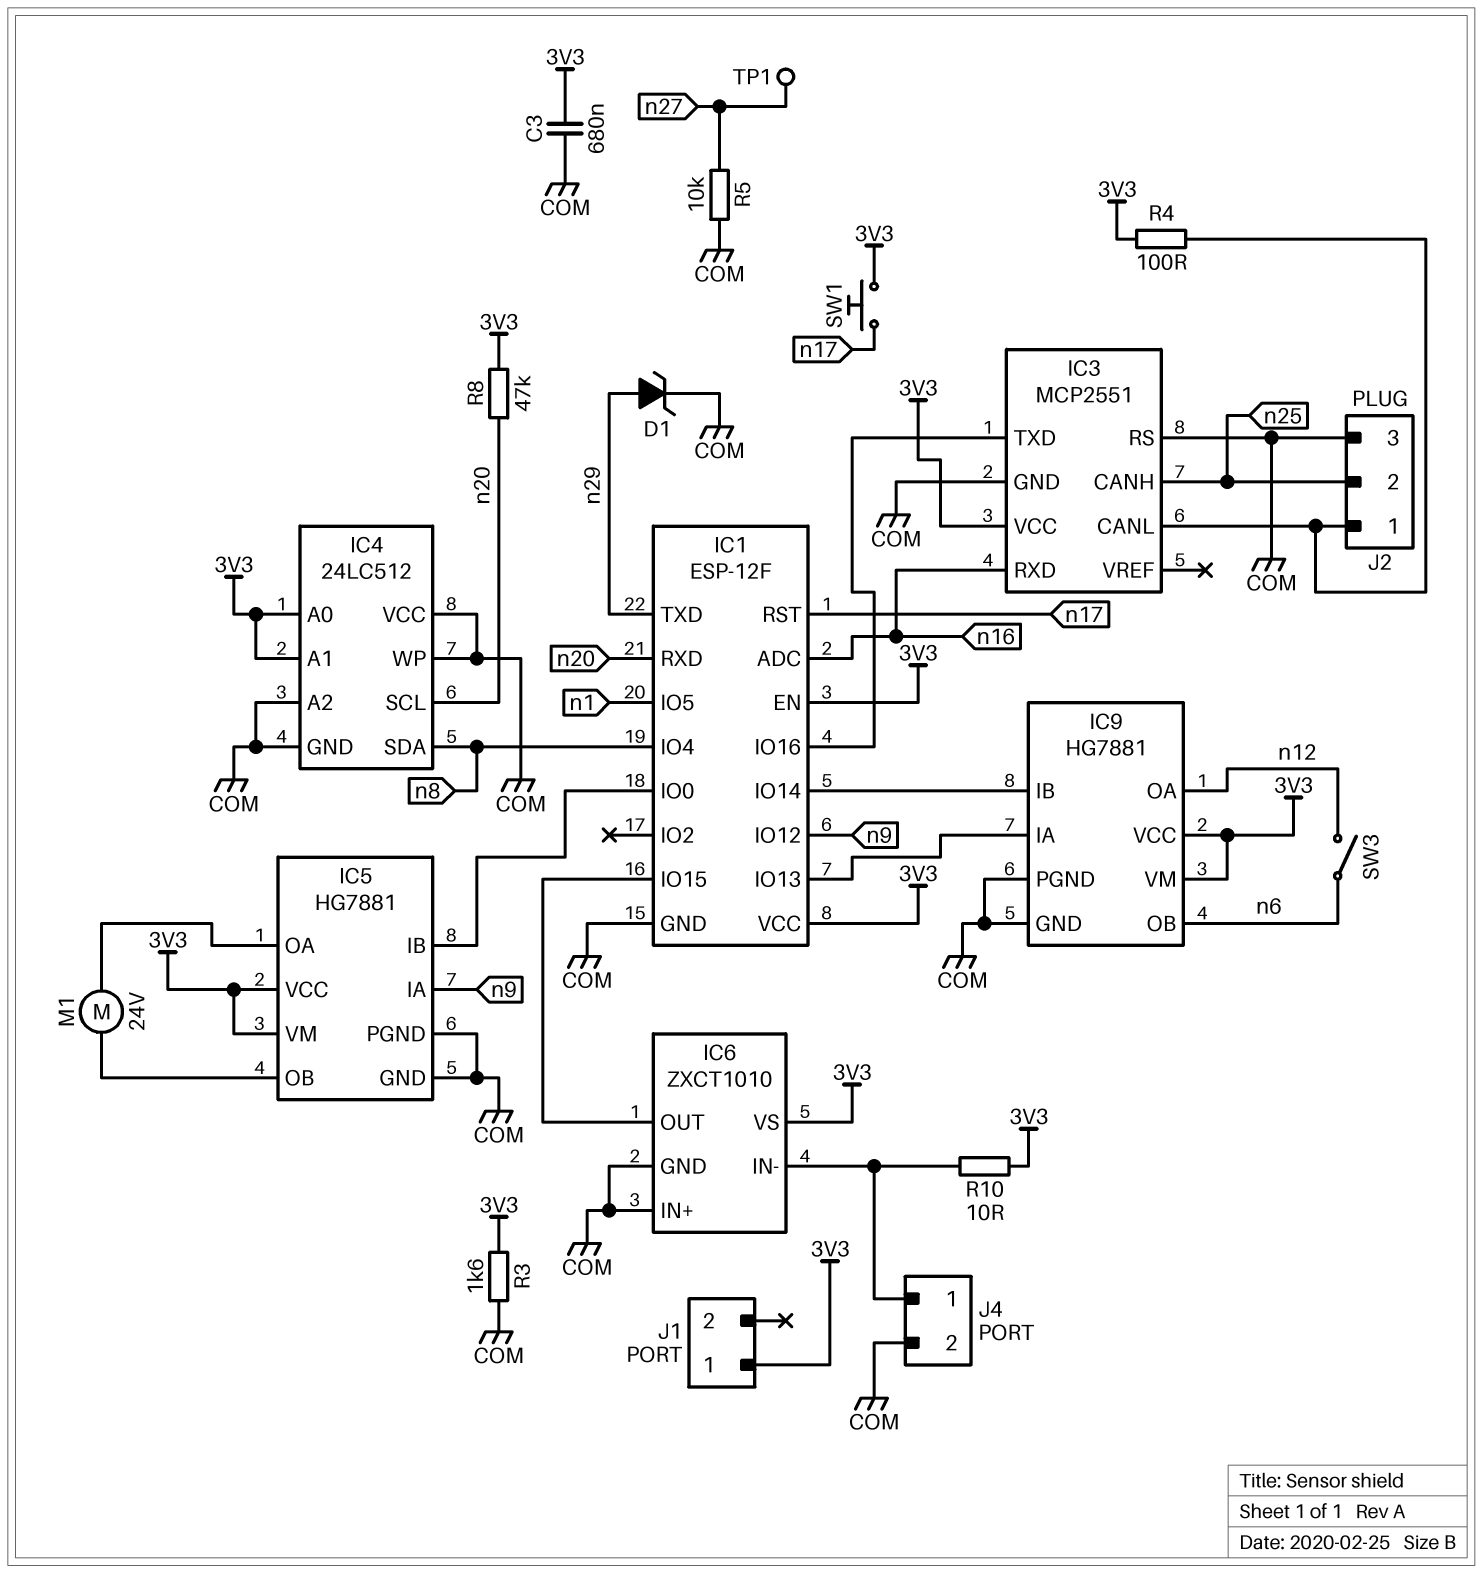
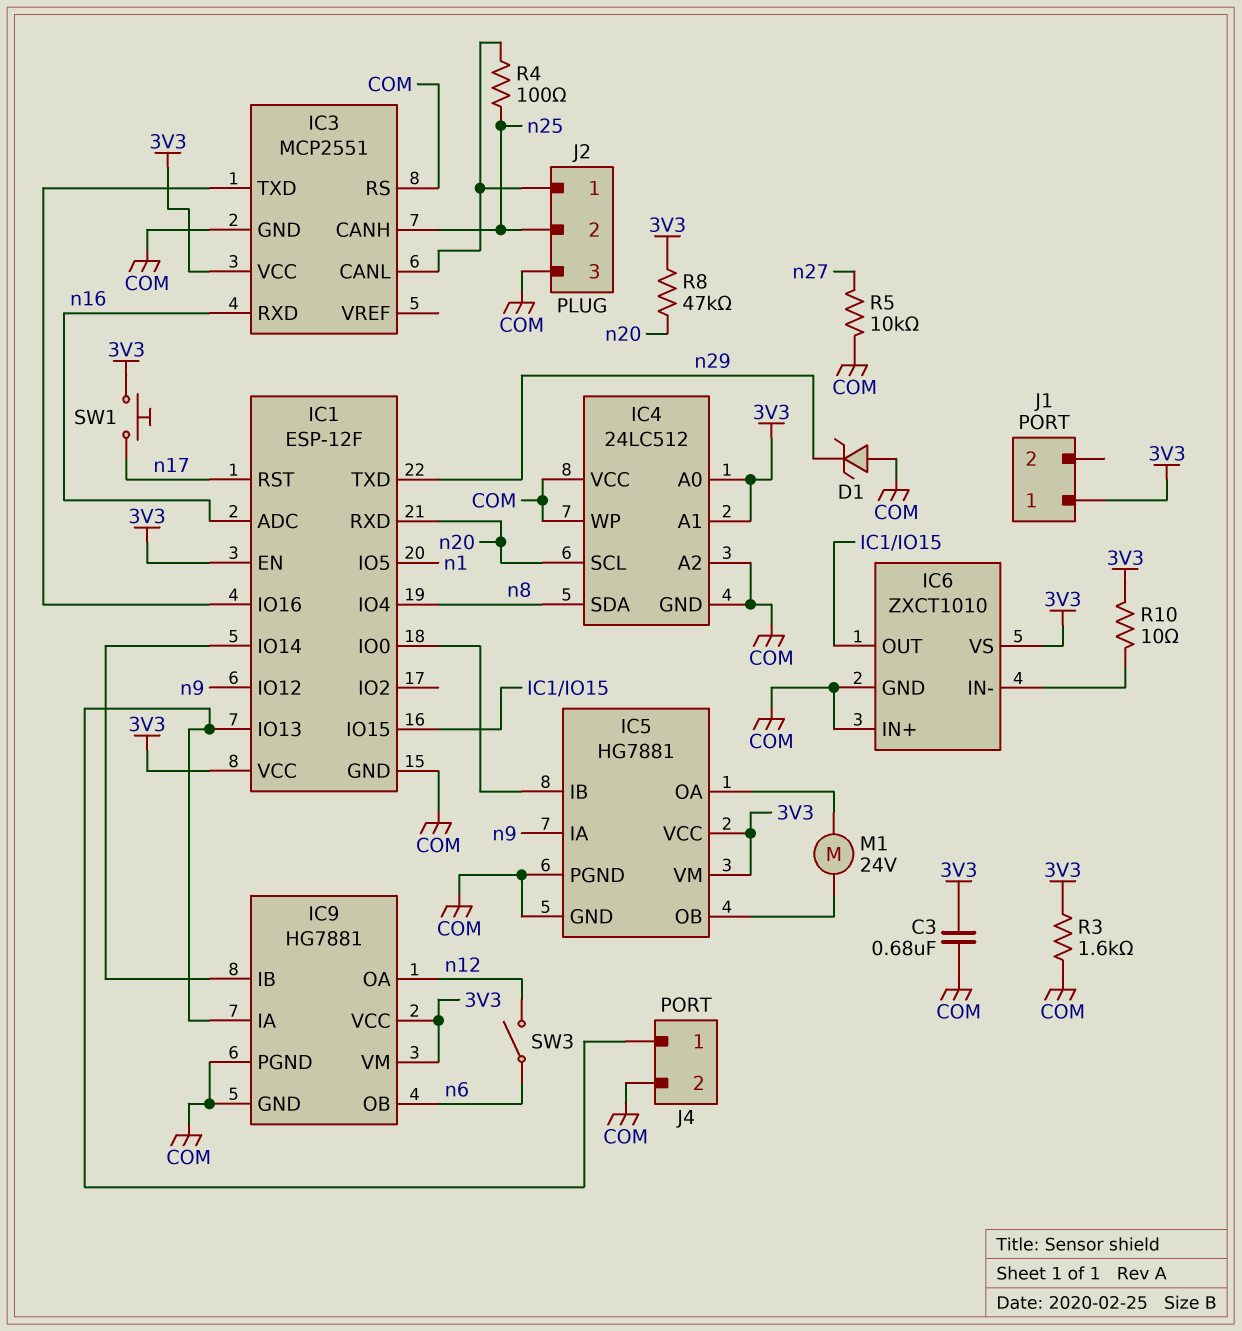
D1: zener (A n29, K COM) -> zener (A COM, K n29)
J4 pin 1: IC6/IN- -> IC1/IO13
R4: 100 (3V3, IC3/CANL) -> 100 (IC3/CANL, n25)
TP1: test point (n27) -> none

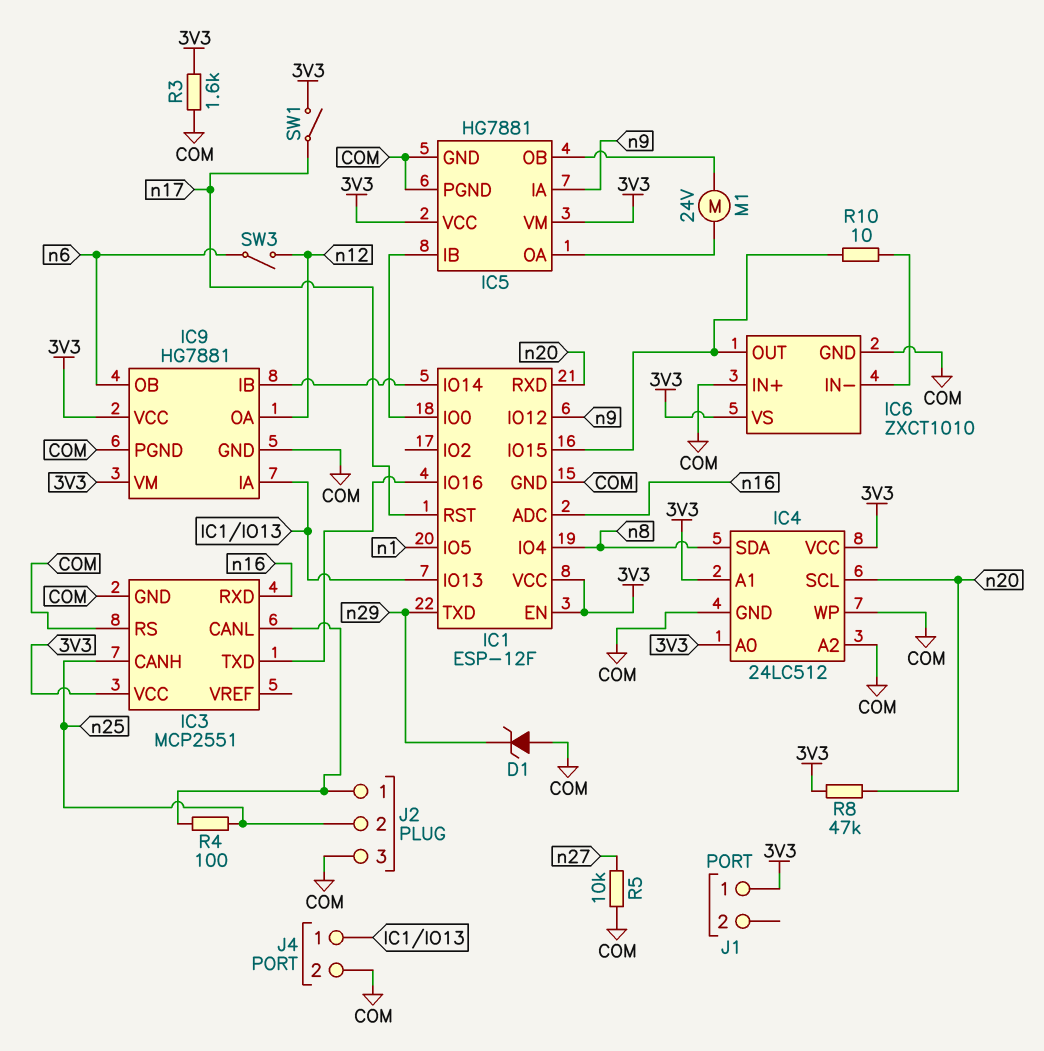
C3: 680nF (3V3, COM) -> none
IC4 pin VCC: COM -> 3V3
R10: 10 (3V3, IC6/IN-) -> 10 (IC1/IO15, IC6/IN-)
SW1: button (3V3, n17) -> switch (3V3, n17)

